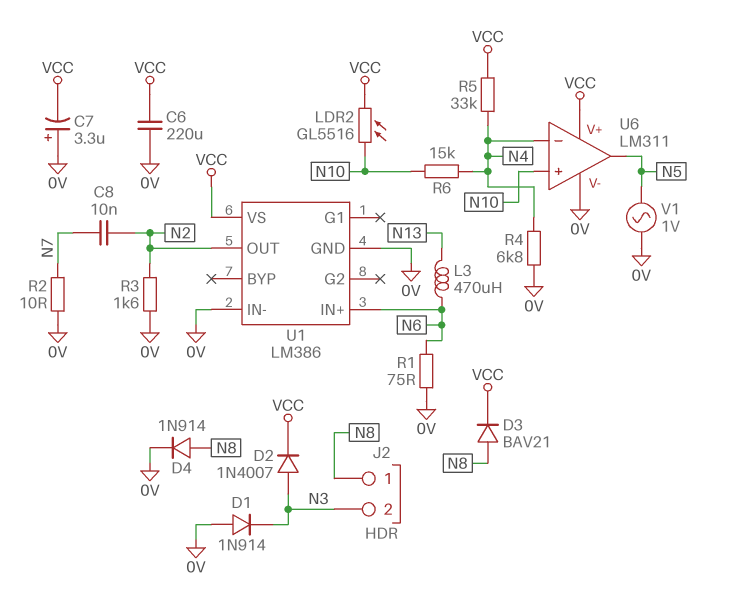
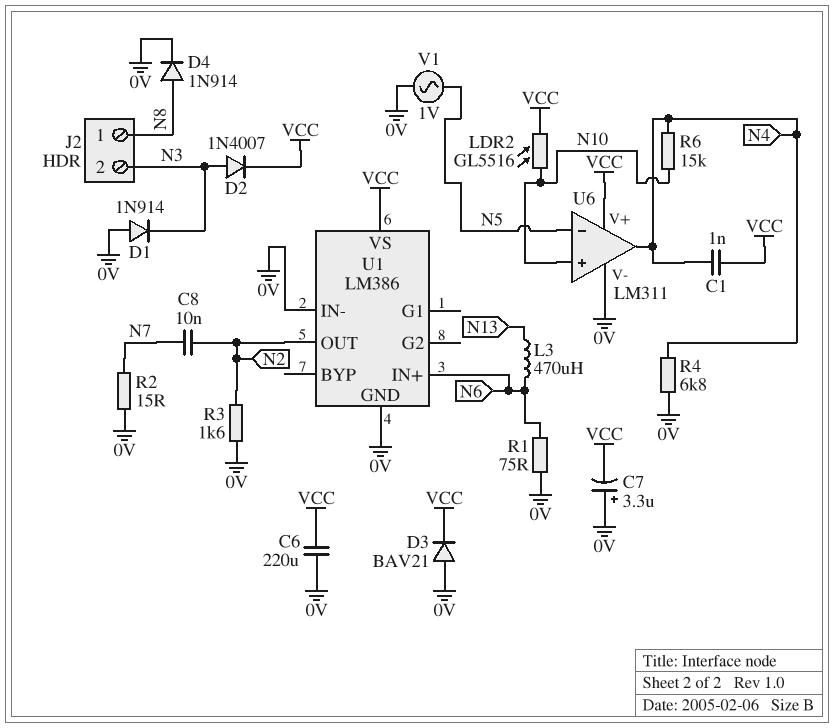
C1: none -> 1nF (N4, VCC)
D3: diode BAV21 (A N8, K VCC) -> diode BAV21 (A 0V, K VCC)
R2: 10 (0V, N7) -> 15 (0V, N7)
R5: 33k (N4, VCC) -> none
U6 pin in-: N4 -> N5
U6 pin out: N5 -> N4

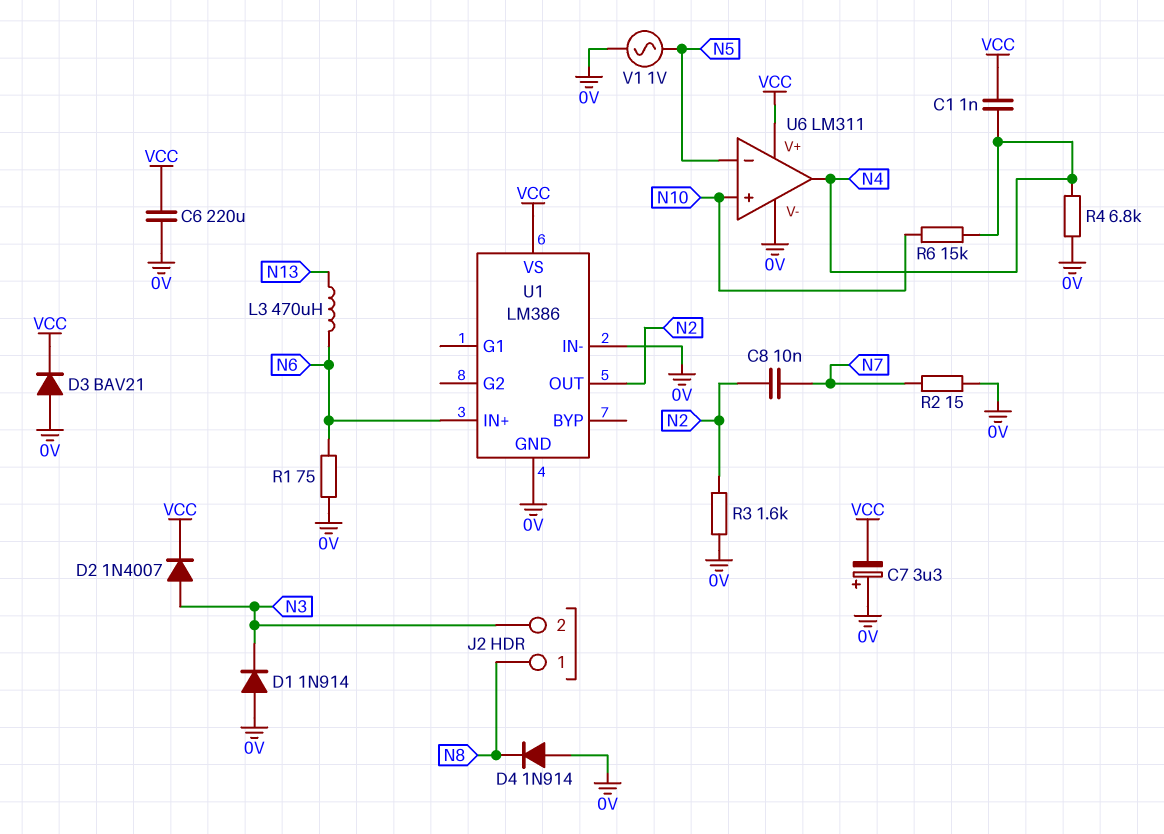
D4: diode 1N914 (A N8, K 0V) -> diode 1N914 (A 0V, K N8)
LDR2: GL5516 (N10, VCC) -> none

